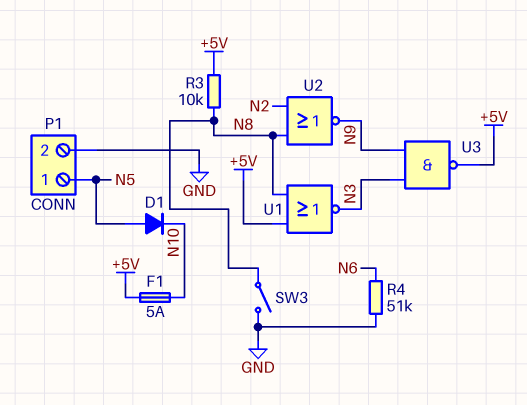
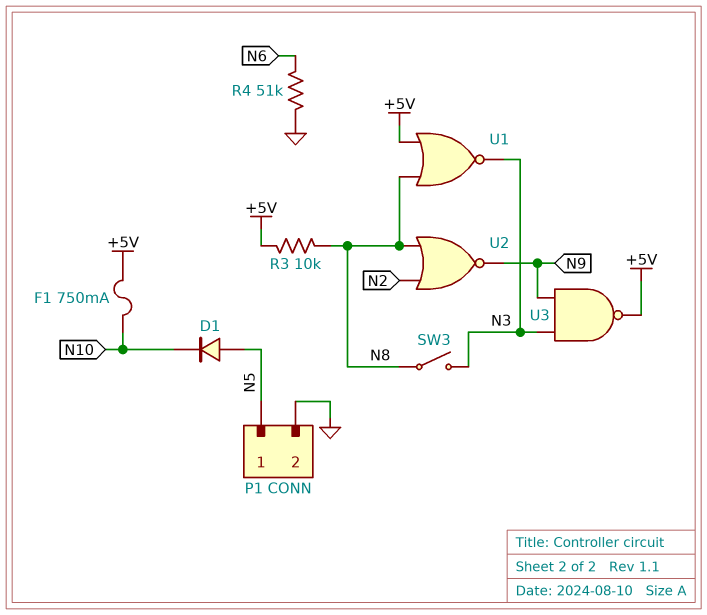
F1: 5A (+5V, N10) -> 750mA (+5V, N10)
SW3: switch (GND, N8) -> switch (N3, N8)

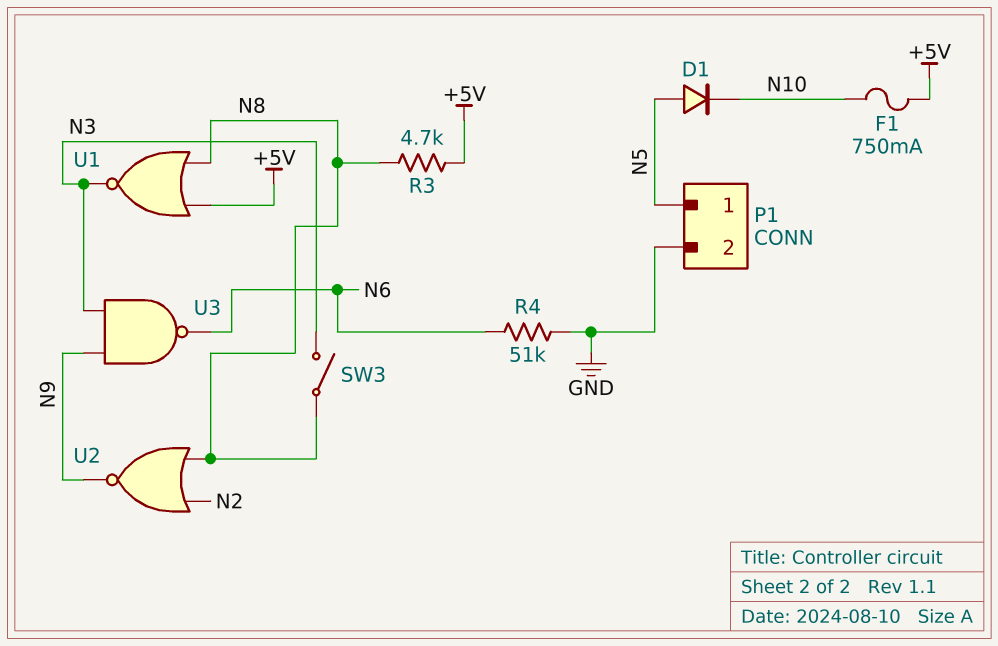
R3: 10k (+5V, N8) -> 4.7k (+5V, N8)
U3: NAND (in N3, in N9, out +5V) -> NAND (in N3, in N9, out N6)

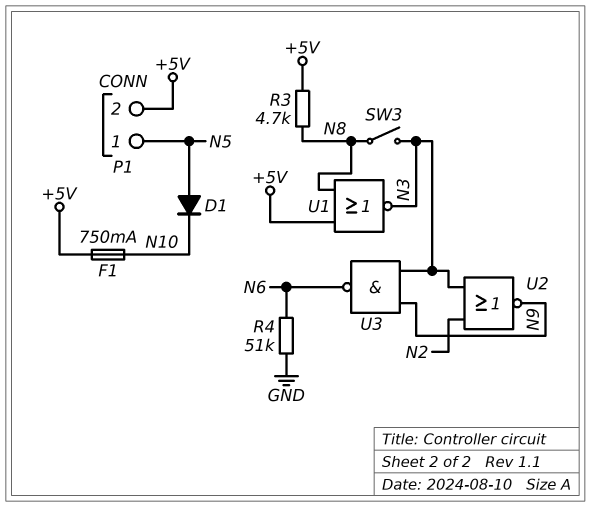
P1 pin 2: GND -> +5V
U2: NOR (in N2, in N8, out N9) -> NOR (in N2, in N3, out N9)

